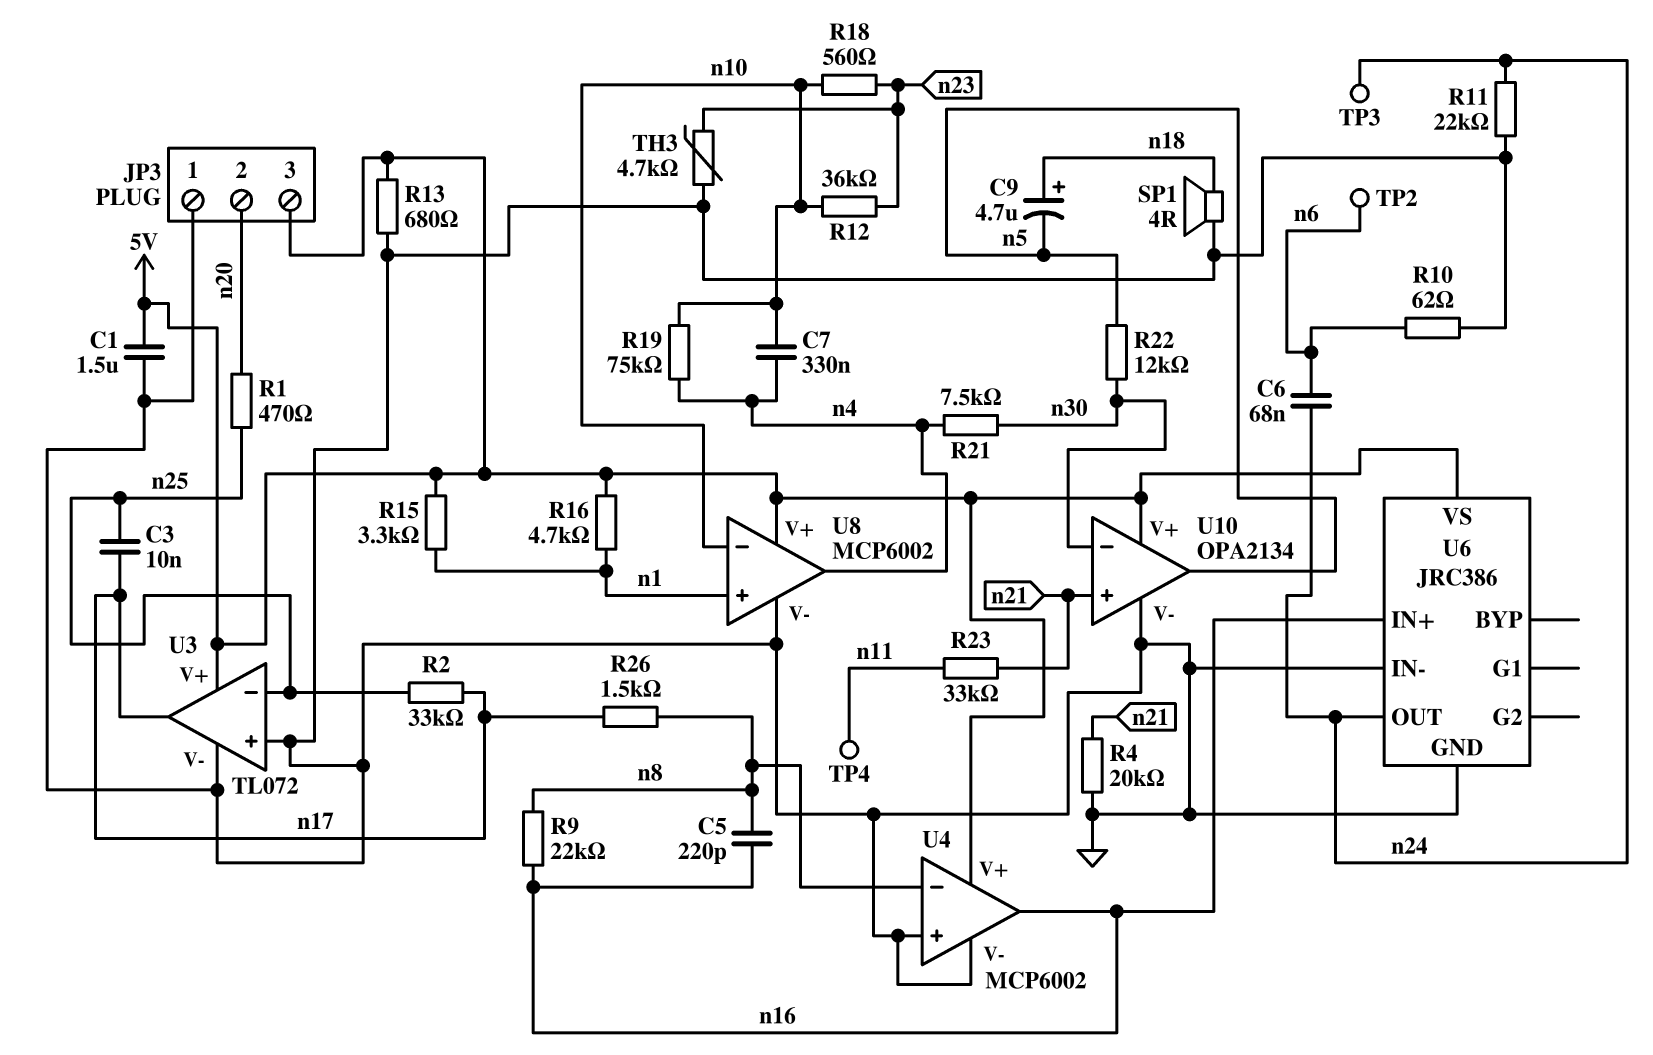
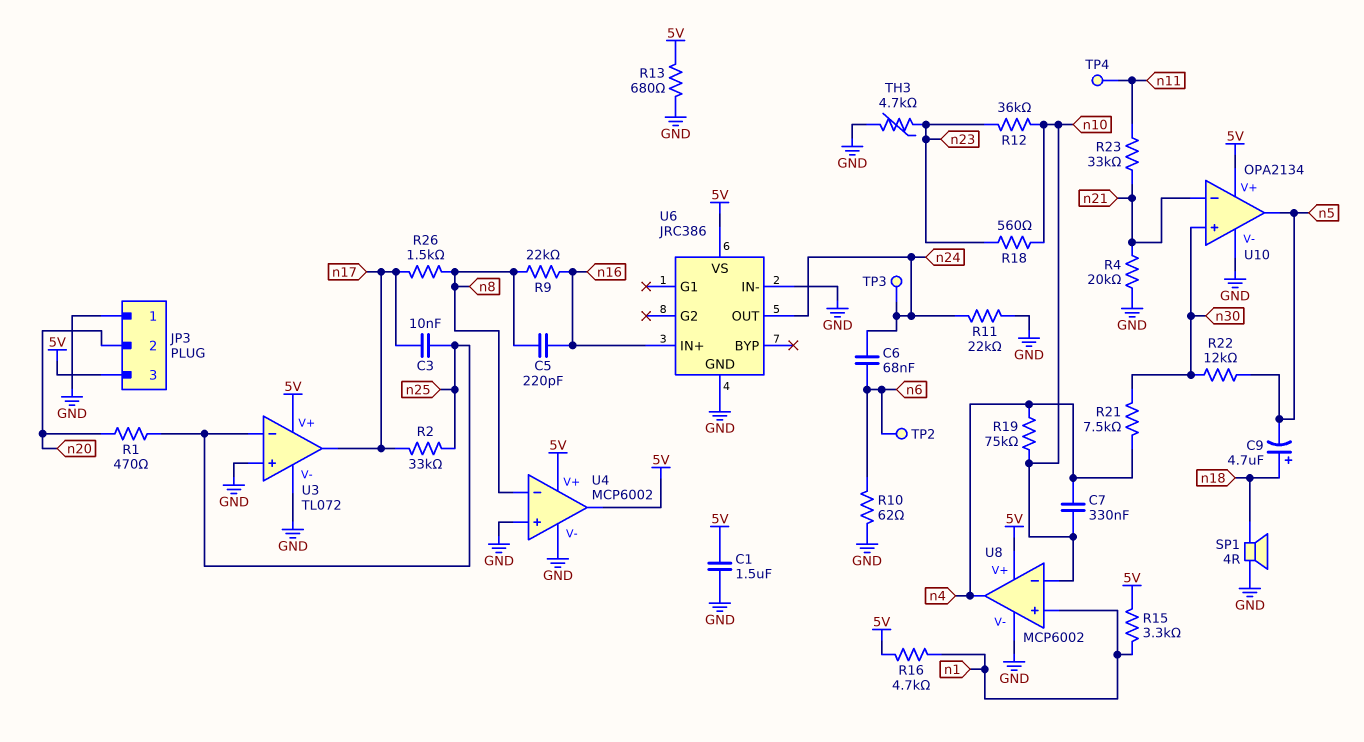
U4 pin out: n16 -> 5V
U10 pin in+: n21 -> n30
U10 pin in-: n30 -> n21

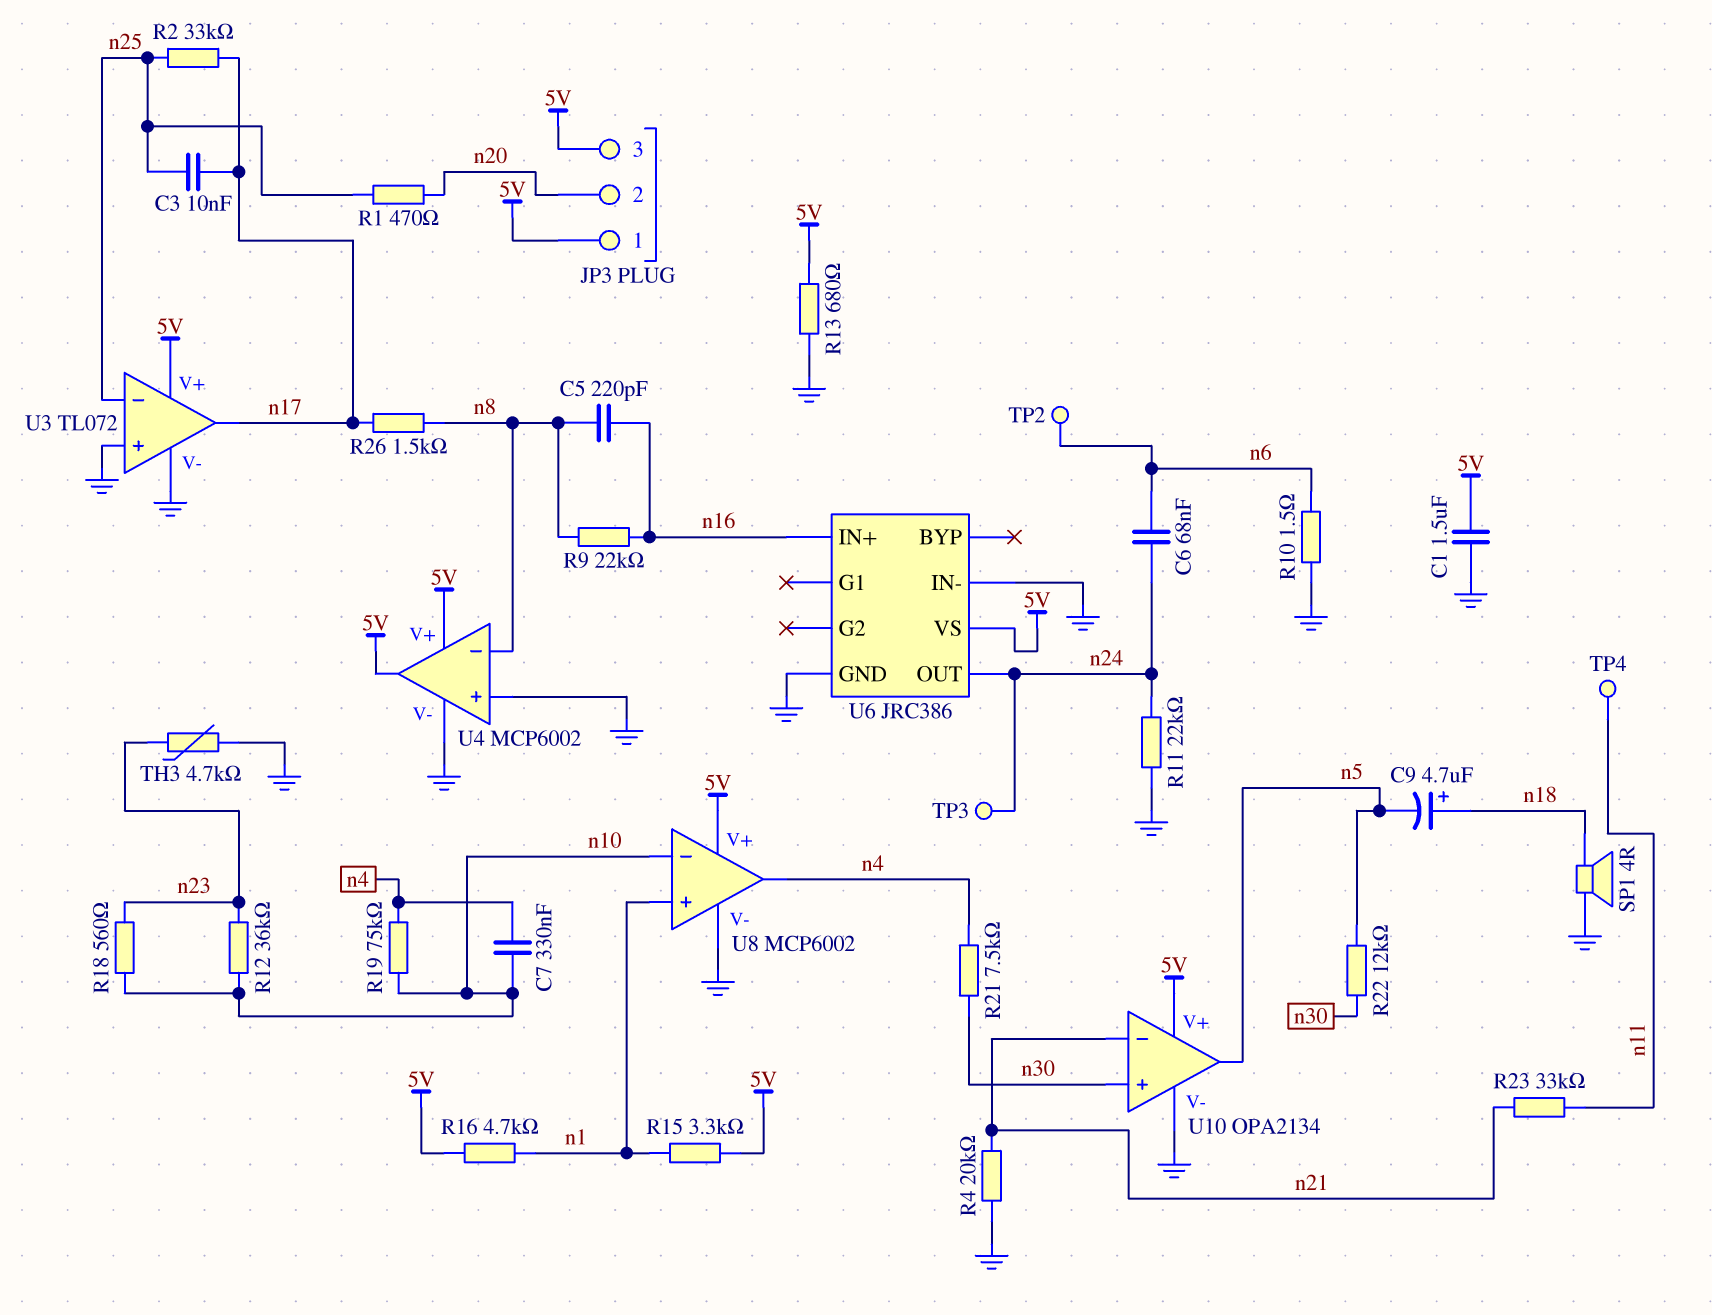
JP3 pin 1: GND -> 5V
R10: 62 (GND, n6) -> 1.5 (GND, n6)

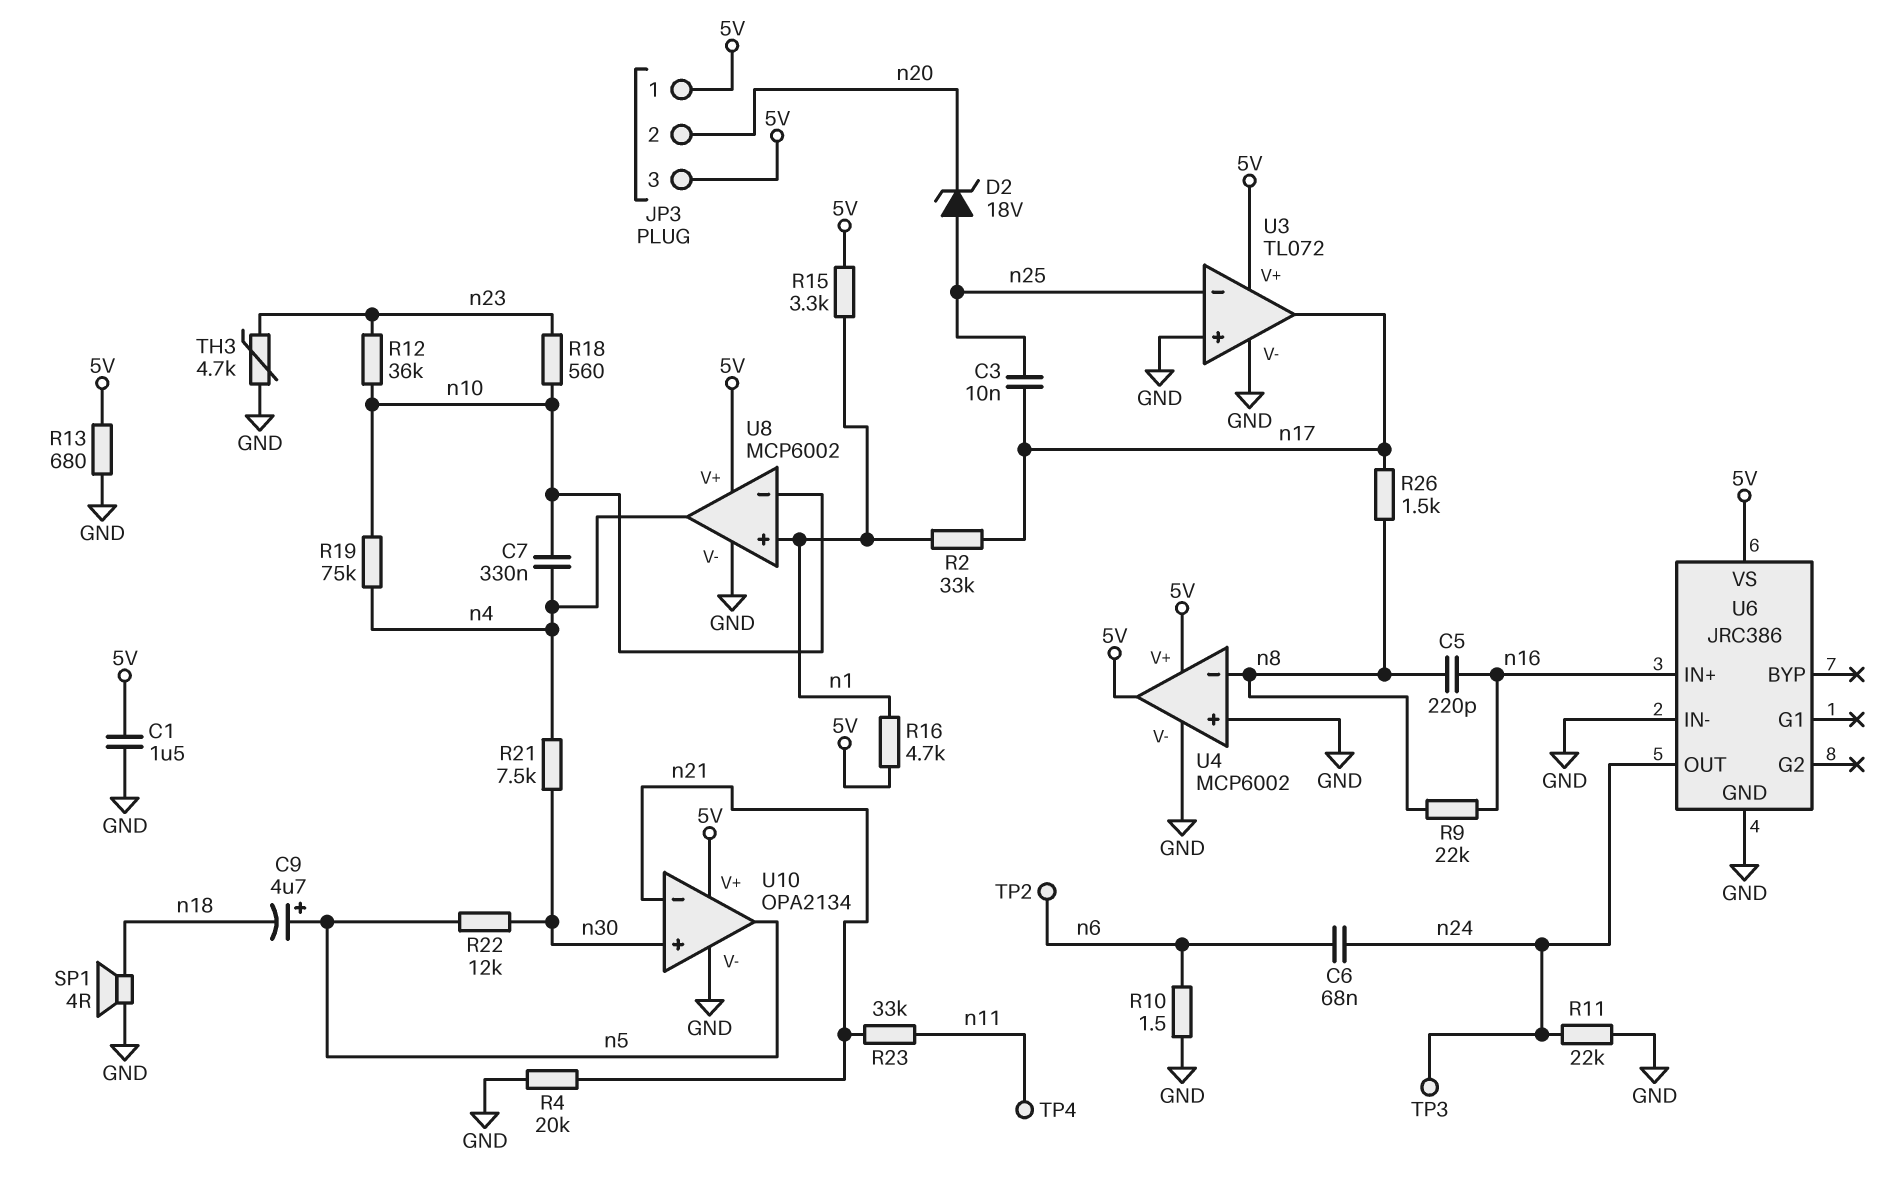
C9: 4.7uF (plus n18, minus n5) -> 4.7uF (plus n5, minus n18)
D2: none -> zener 18V (A n25, K n20)
R1: 470 (n20, n25) -> none
R2: 33k (n17, n25) -> 33k (n1, n17)

